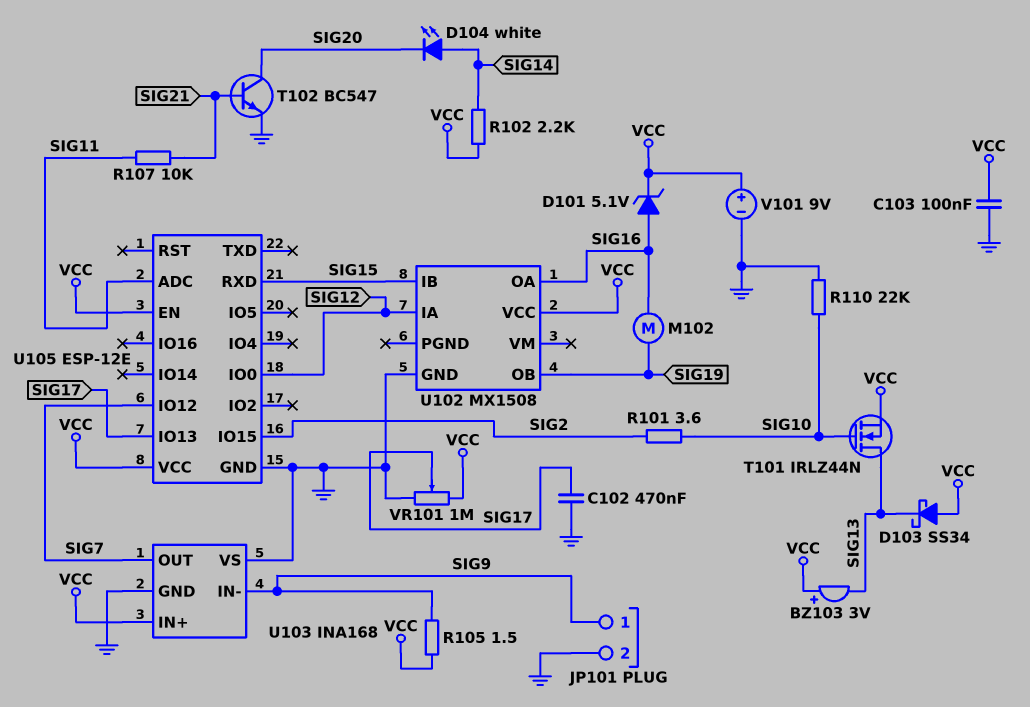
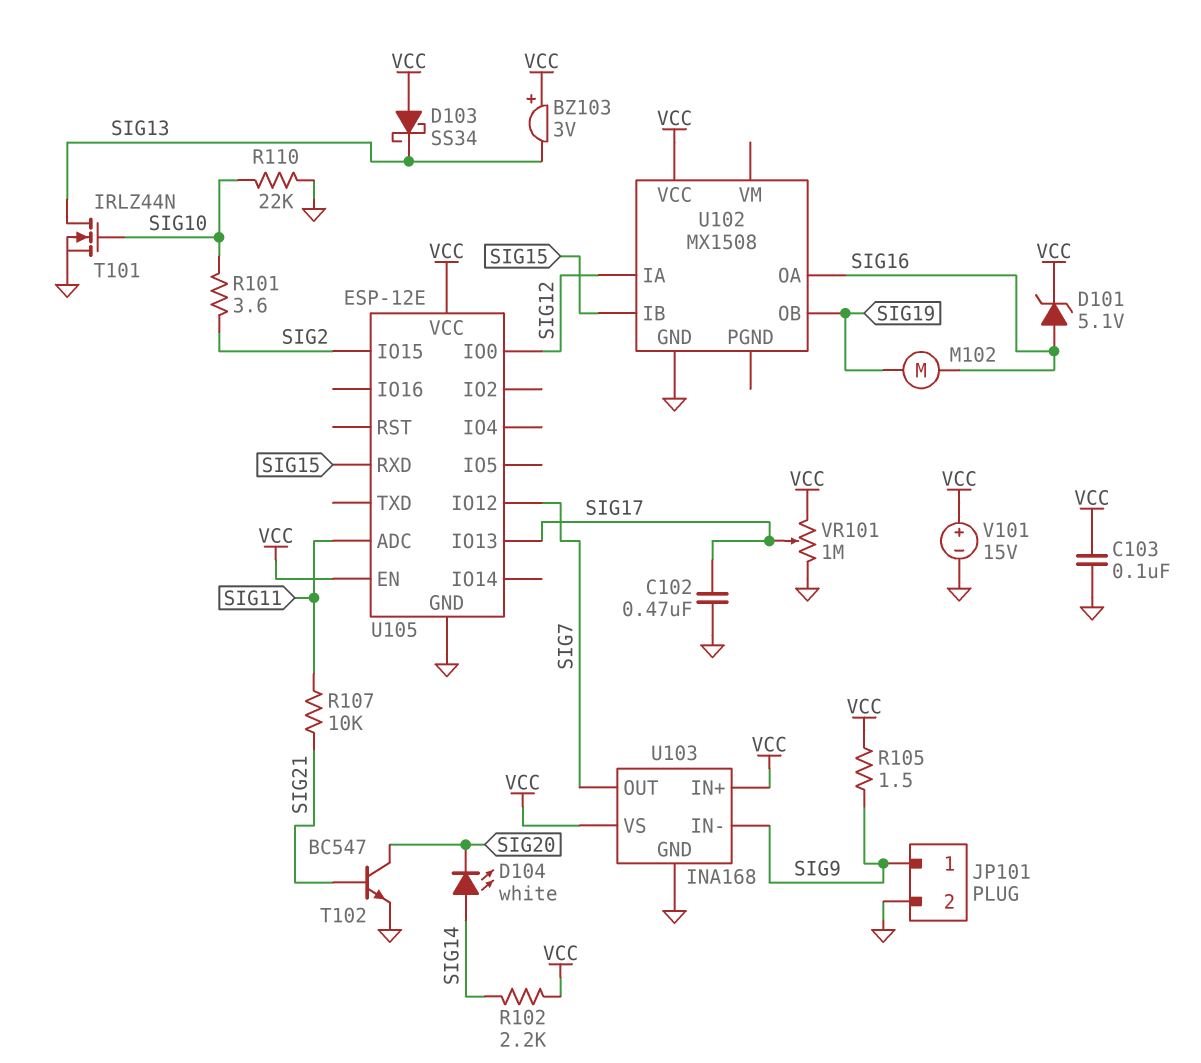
T101: NMOS IRLZ44N (G SIG10, D SIG13, S VCC) -> NMOS IRLZ44N (G SIG10, D SIG13, S GND)
U103 pin VS: GND -> VCC
V101: 9V (plus VCC, minus GND) -> 15V (plus VCC, minus GND)

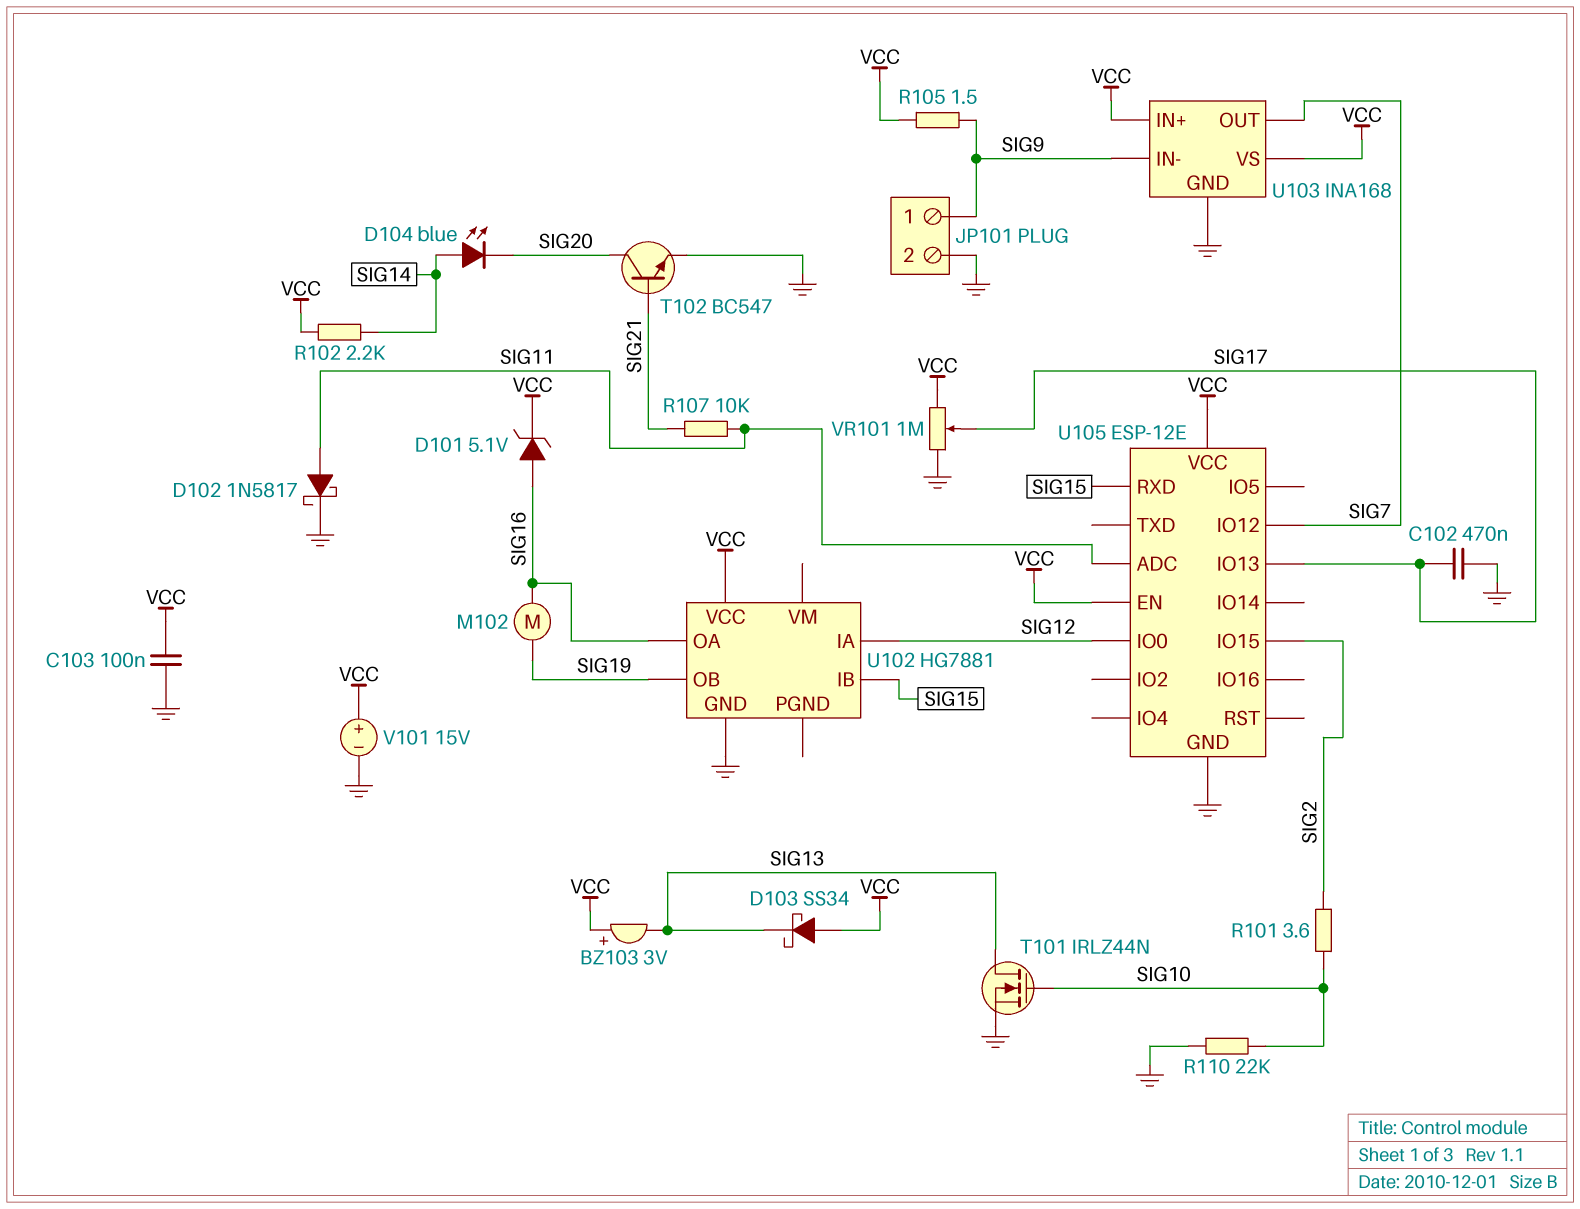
D102: none -> schottky 1N5817 (A SIG11, K GND)
D104: LED white (A SIG14, K SIG20) -> LED blue (A SIG14, K SIG20)
U102: MX1508 -> HG7881

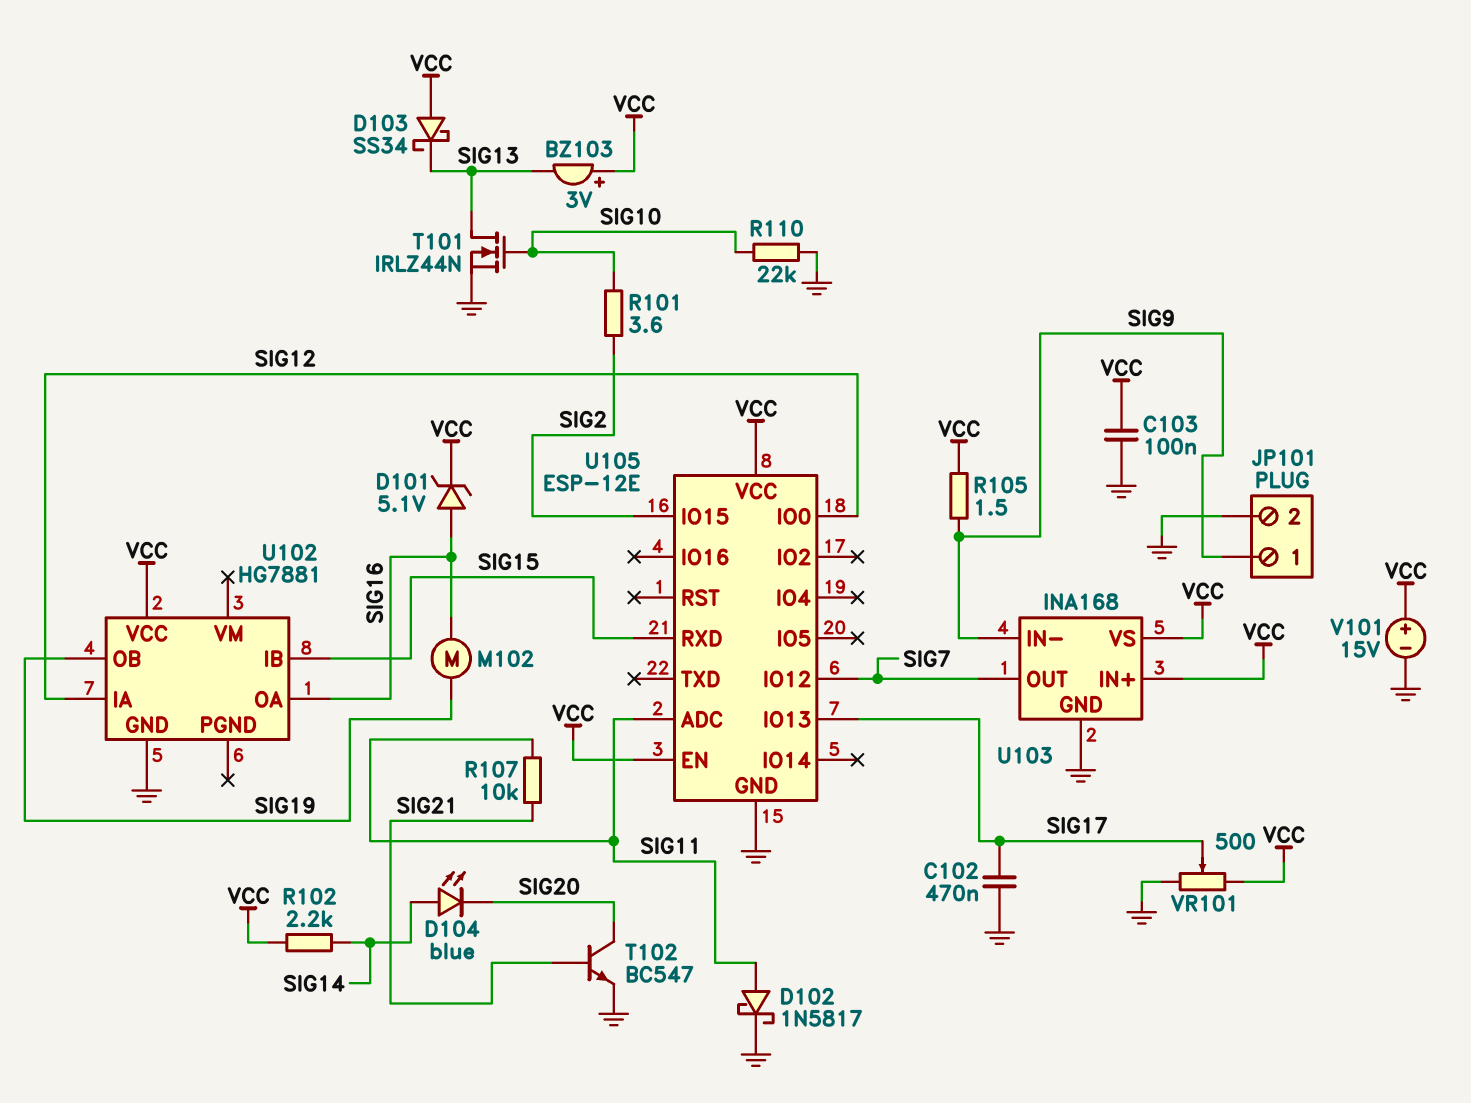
VR101: 1M (GND, VCC, wiper SIG17) -> 500 (GND, VCC, wiper SIG17)

